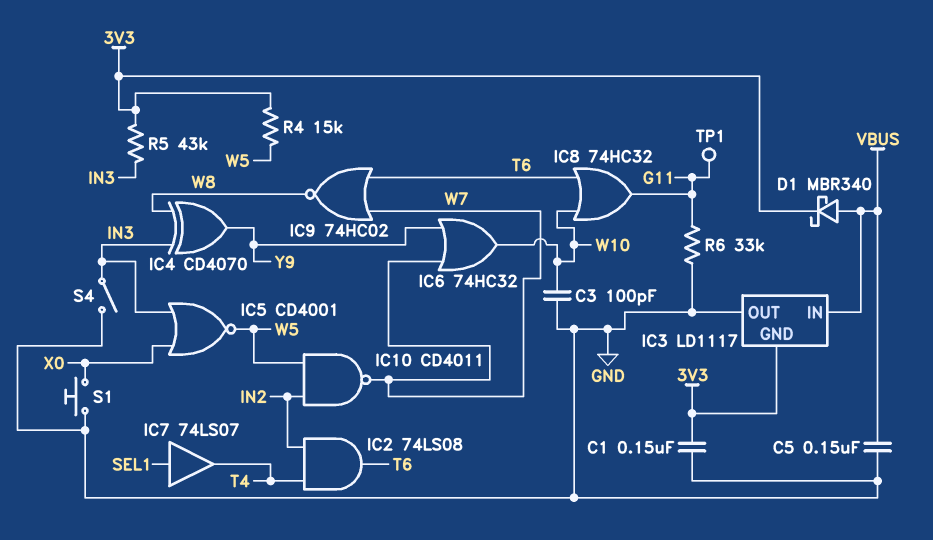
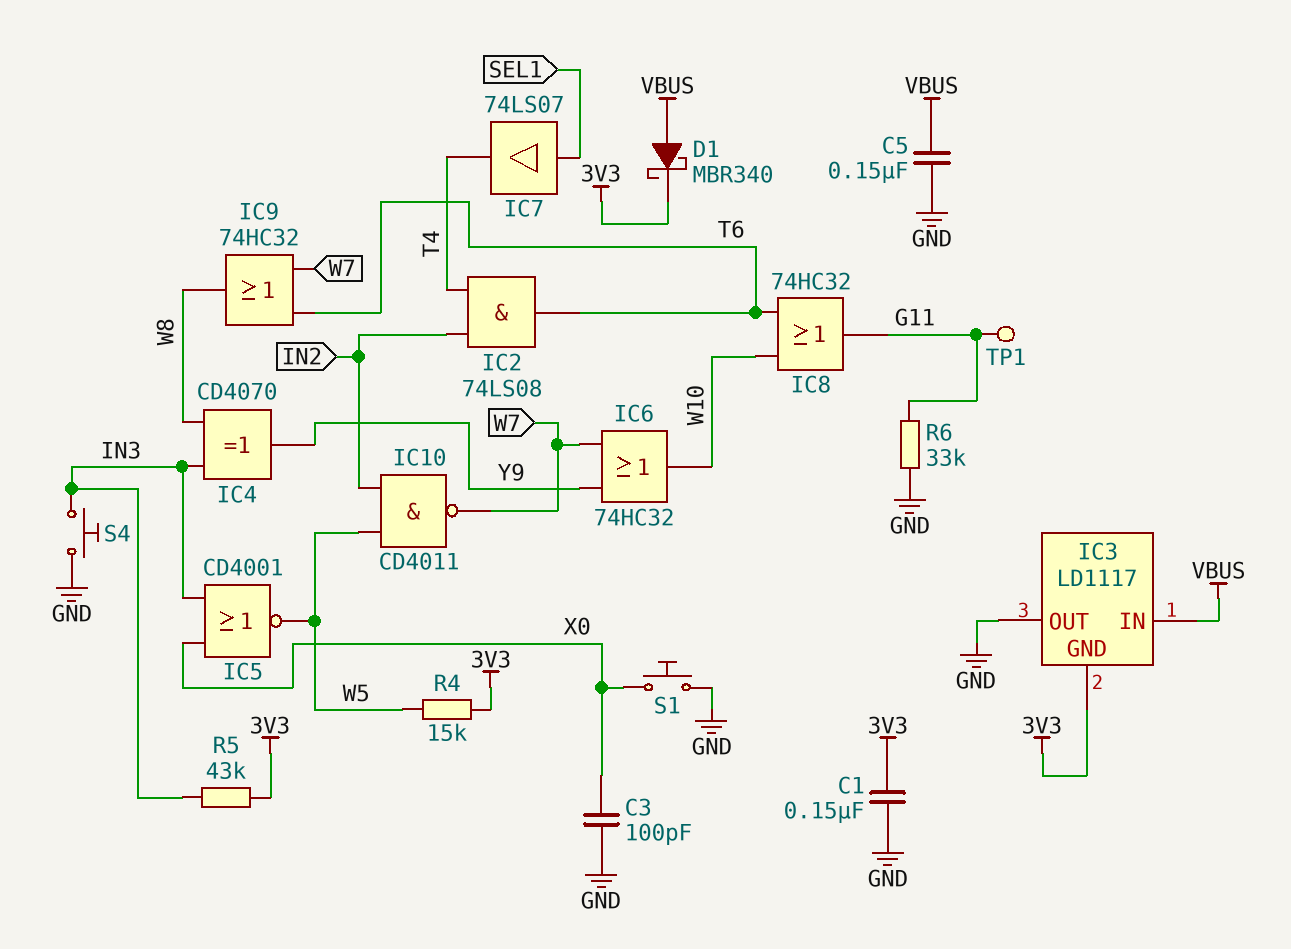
C3: 100pF (GND, W10) -> 100pF (GND, X0)
IC9: NOR 74HC02 (in T6, in W7, out W8) -> OR 74HC32 (in T6, in W7, out W8)
S4: switch (GND, IN3) -> button (GND, IN3)

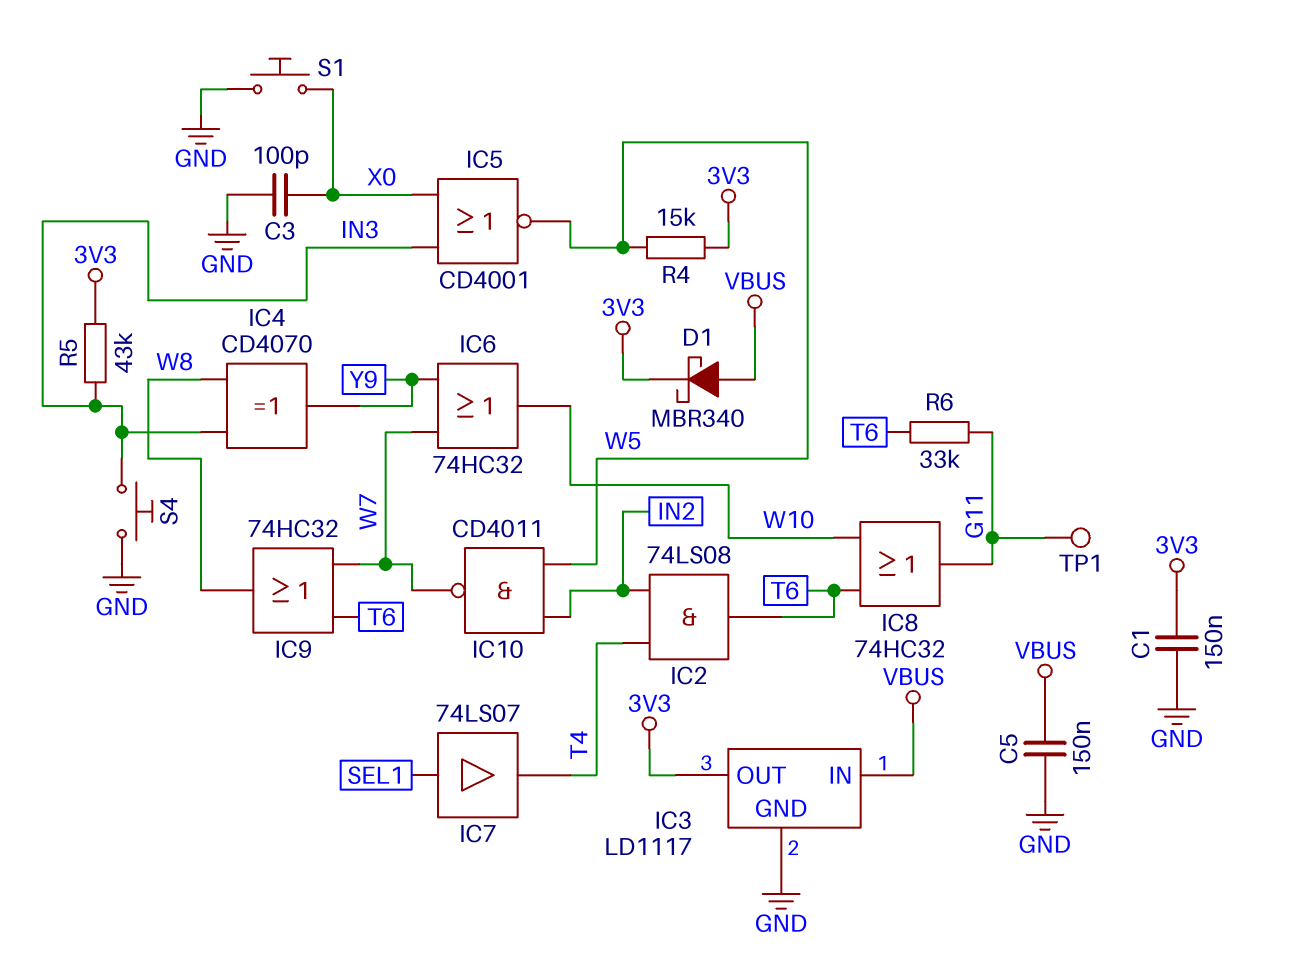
IC3 pin GND: 3V3 -> GND
IC3 pin OUT: GND -> 3V3
R6: 33k (G11, GND) -> 33k (G11, T6)

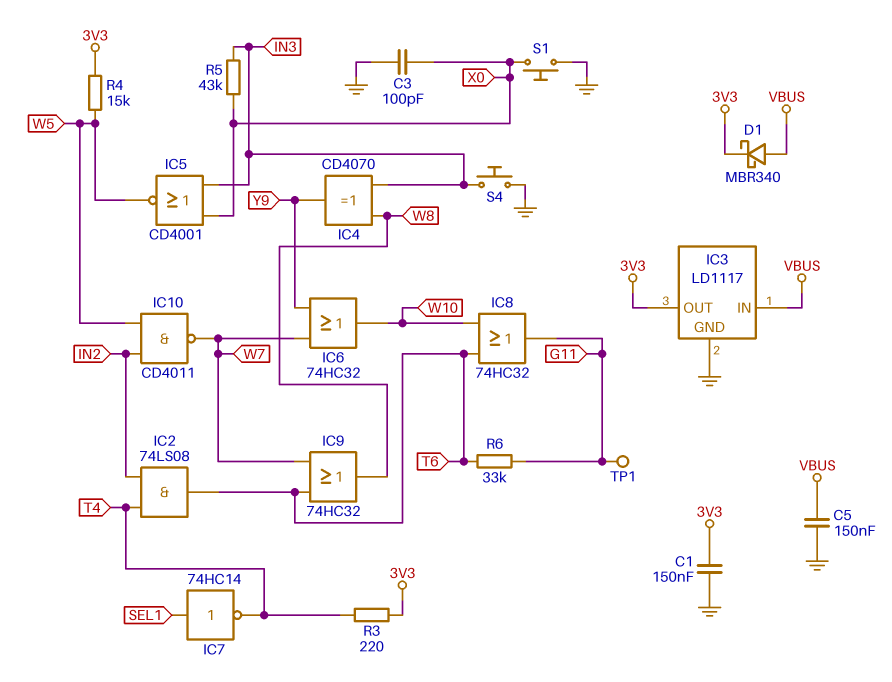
IC7: buffer 74LS07 (in SEL1, out T4) -> NOT 74HC14 (in SEL1, out T4)
R3: none -> 220 (3V3, T4)
R5: 43k (3V3, IN3) -> 43k (IN3, X0)

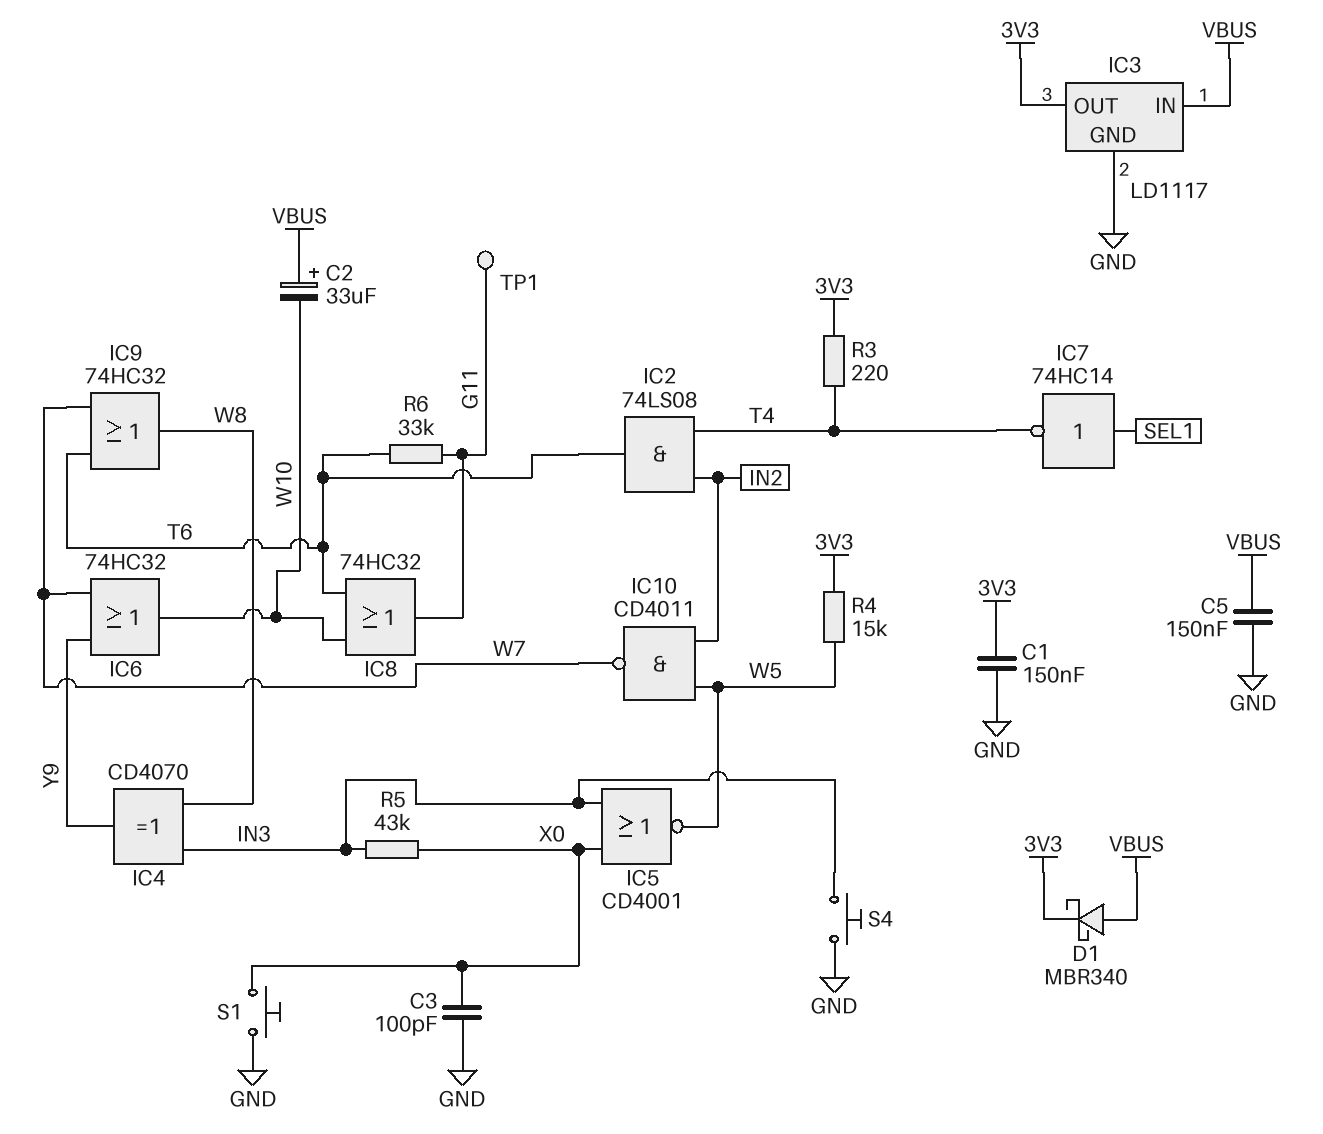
C2: none -> 33uF (plus VBUS, minus W10)

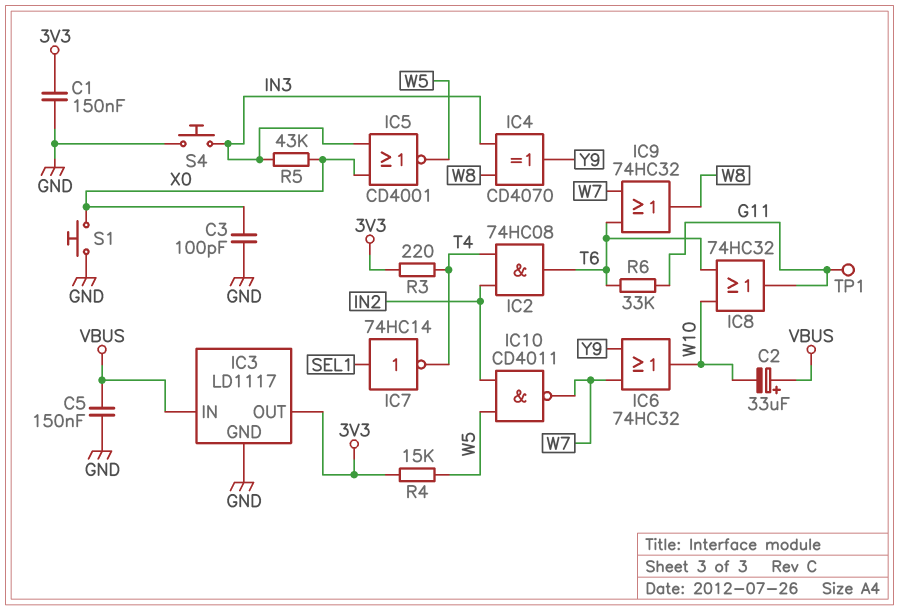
D1: schottky MBR340 (A VBUS, K 3V3) -> none
IC2: AND 74LS08 (in IN2, in T4, out T6) -> AND 74HC08 (in IN2, in T4, out T6)

